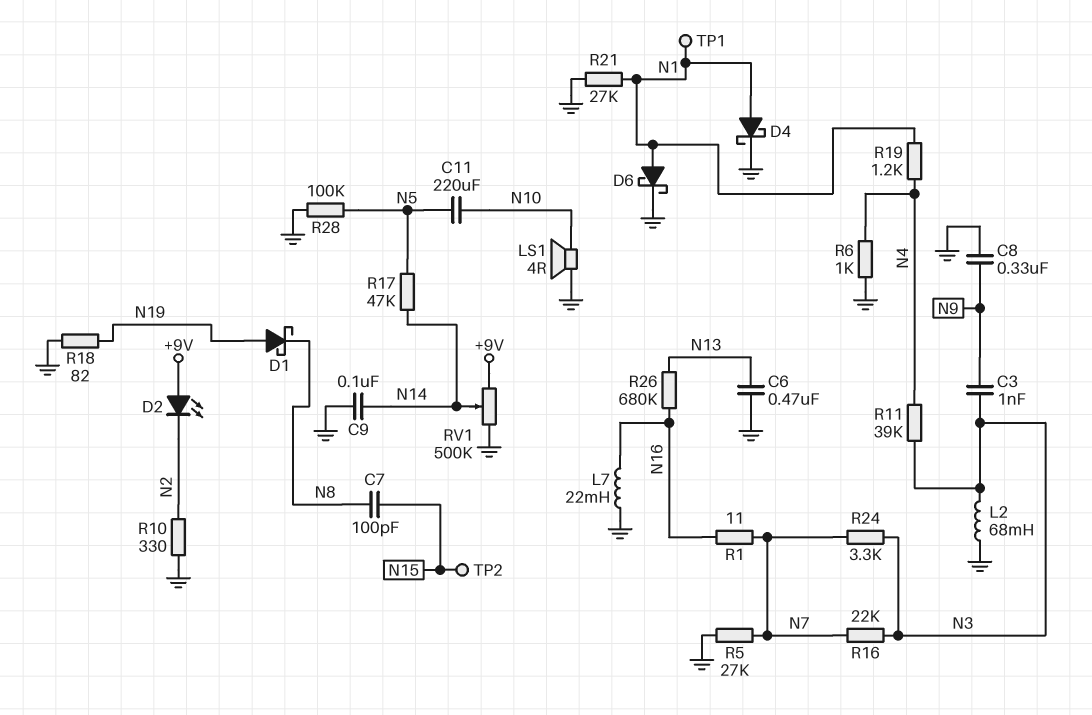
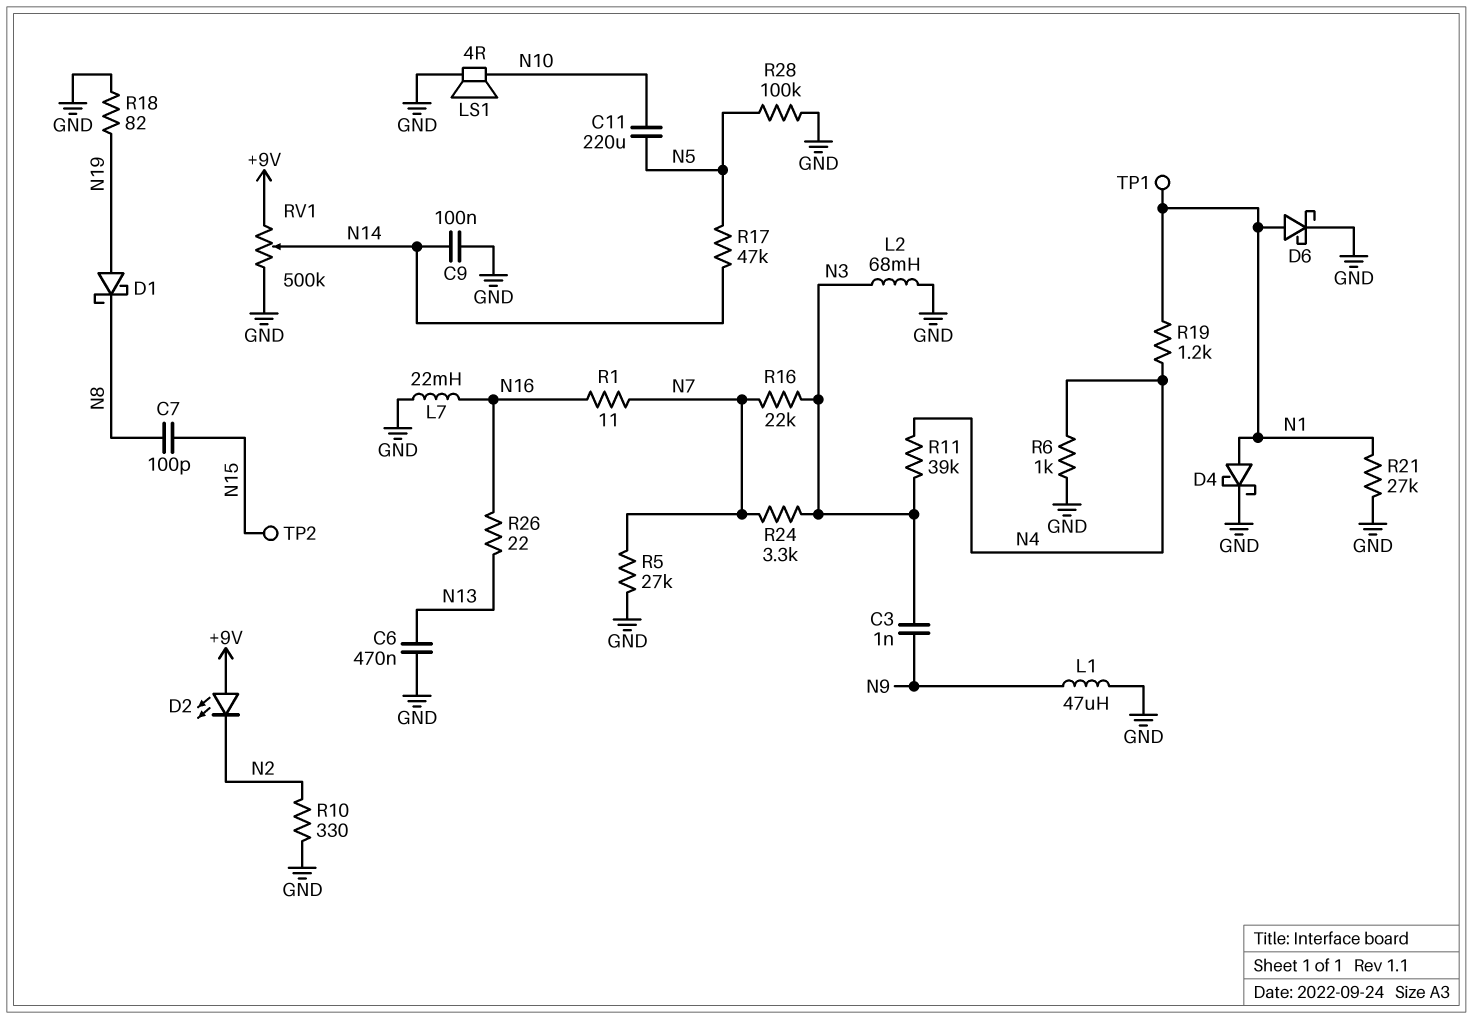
C8: 330nF (GND, N9) -> none
L1: none -> 47uH (GND, N9)
R26: 680k (N13, N16) -> 22 (N13, N16)

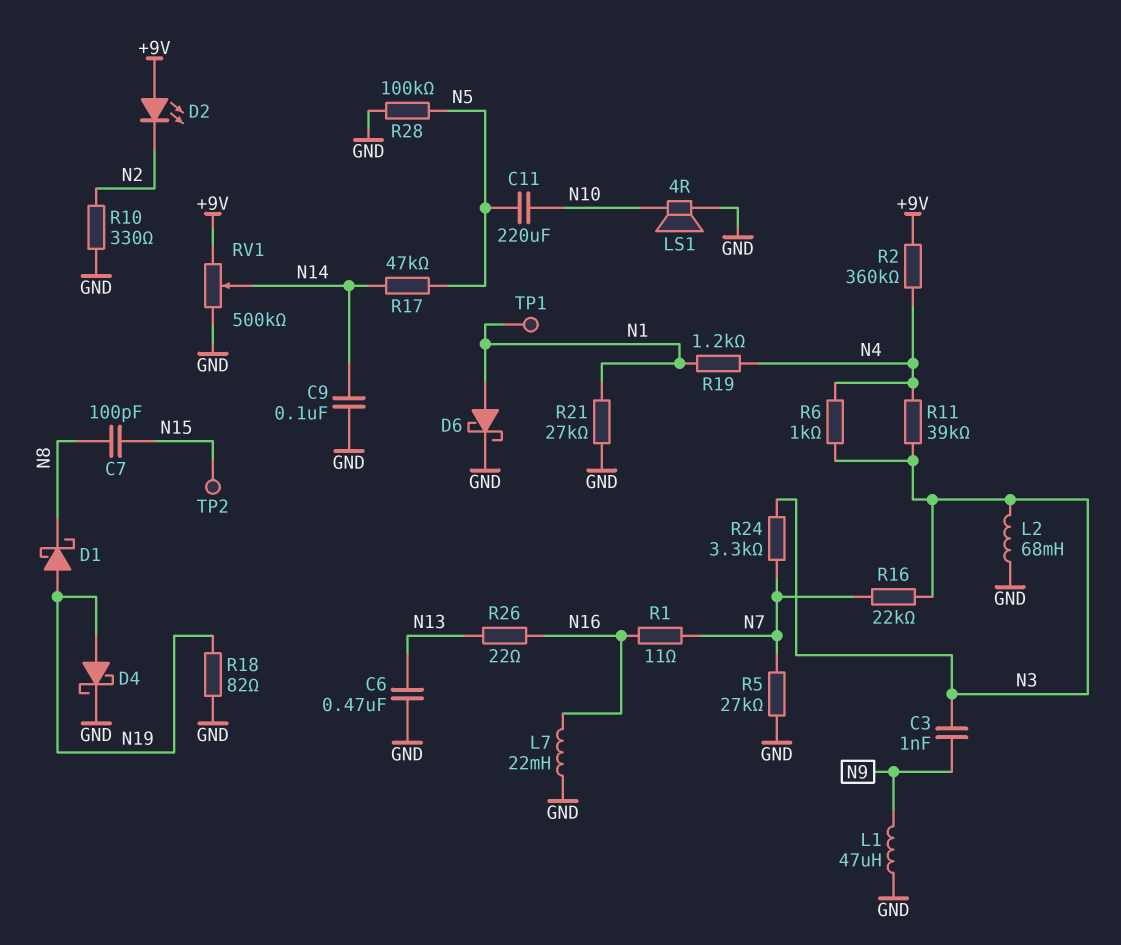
D4: schottky (A N1, K GND) -> schottky (A N19, K GND)
R2: none -> 360k (+9V, N4)
R6: 1k (GND, N4) -> 1k (N3, N4)

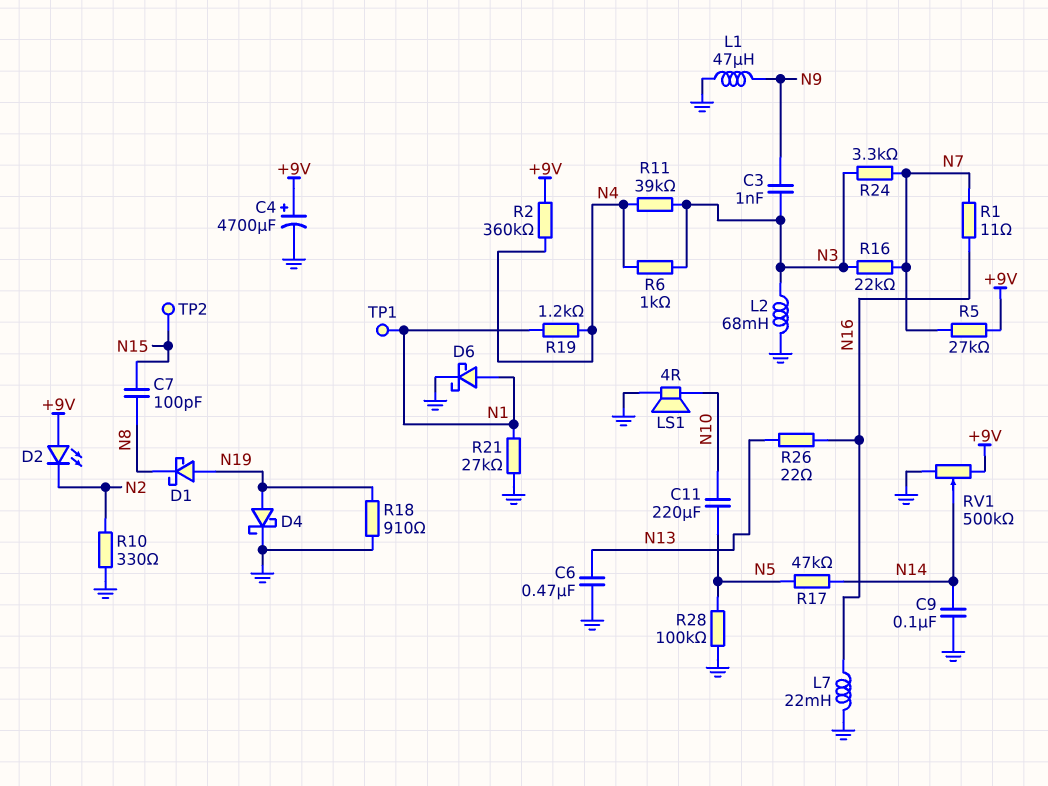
C4: none -> 4700uF (plus +9V, minus GND)
R5: 27k (GND, N7) -> 27k (+9V, N7)
R18: 82 (GND, N19) -> 910 (GND, N19)

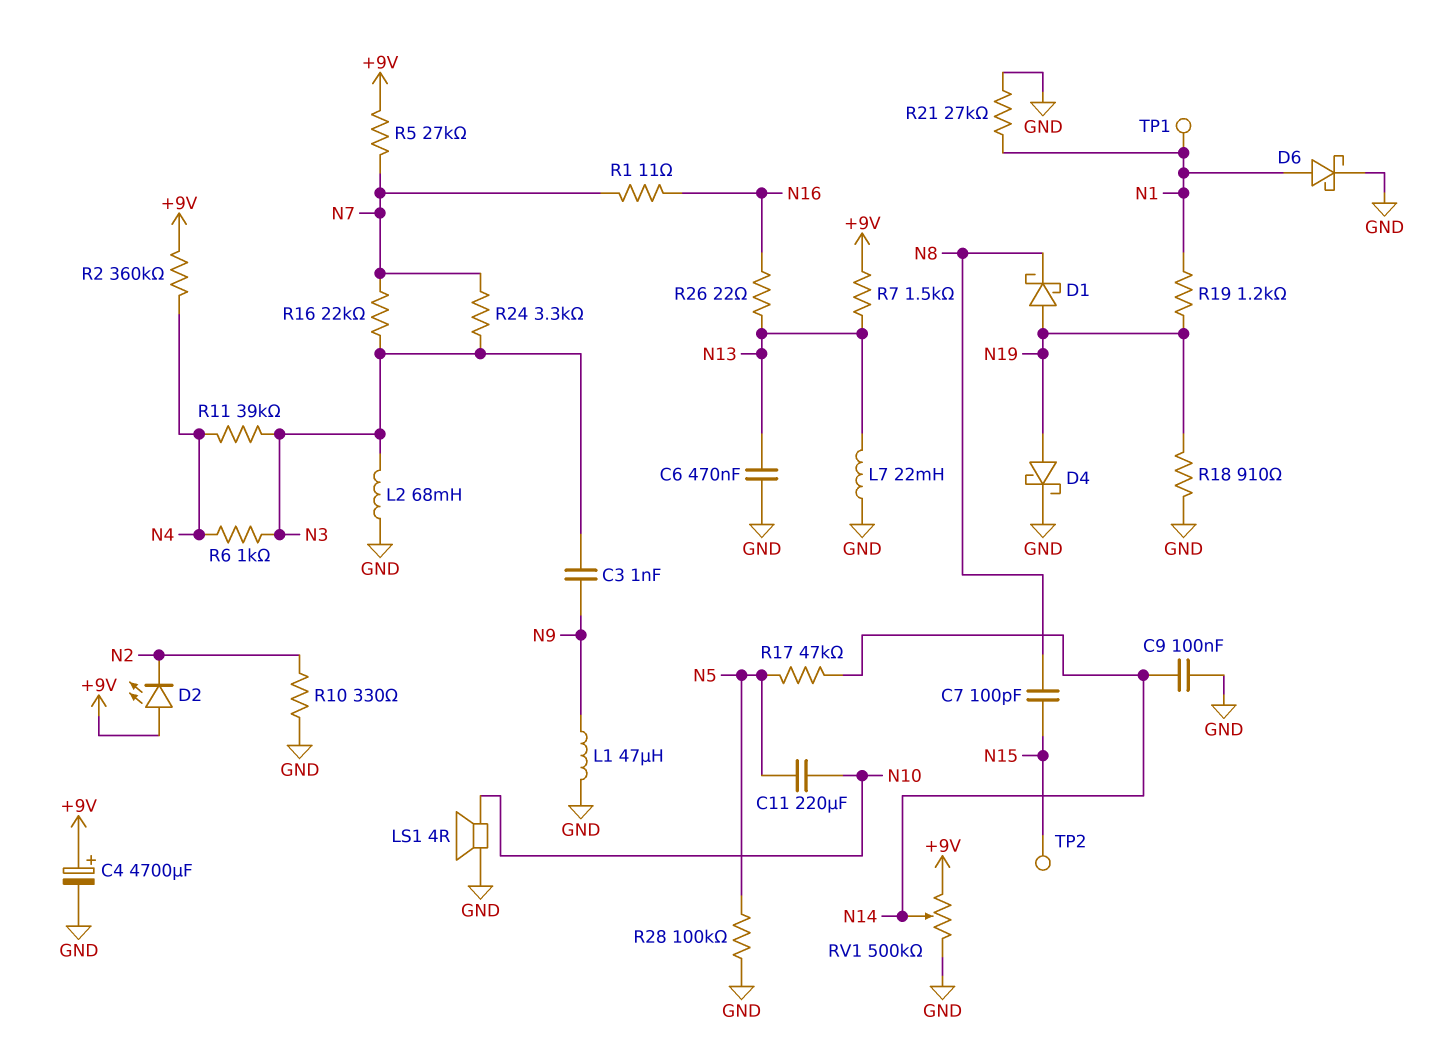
L7: 22mH (GND, N16) -> 22mH (GND, N13)
R7: none -> 1.5k (+9V, N13)
R19: 1.2k (N1, N4) -> 1.2k (N1, N19)

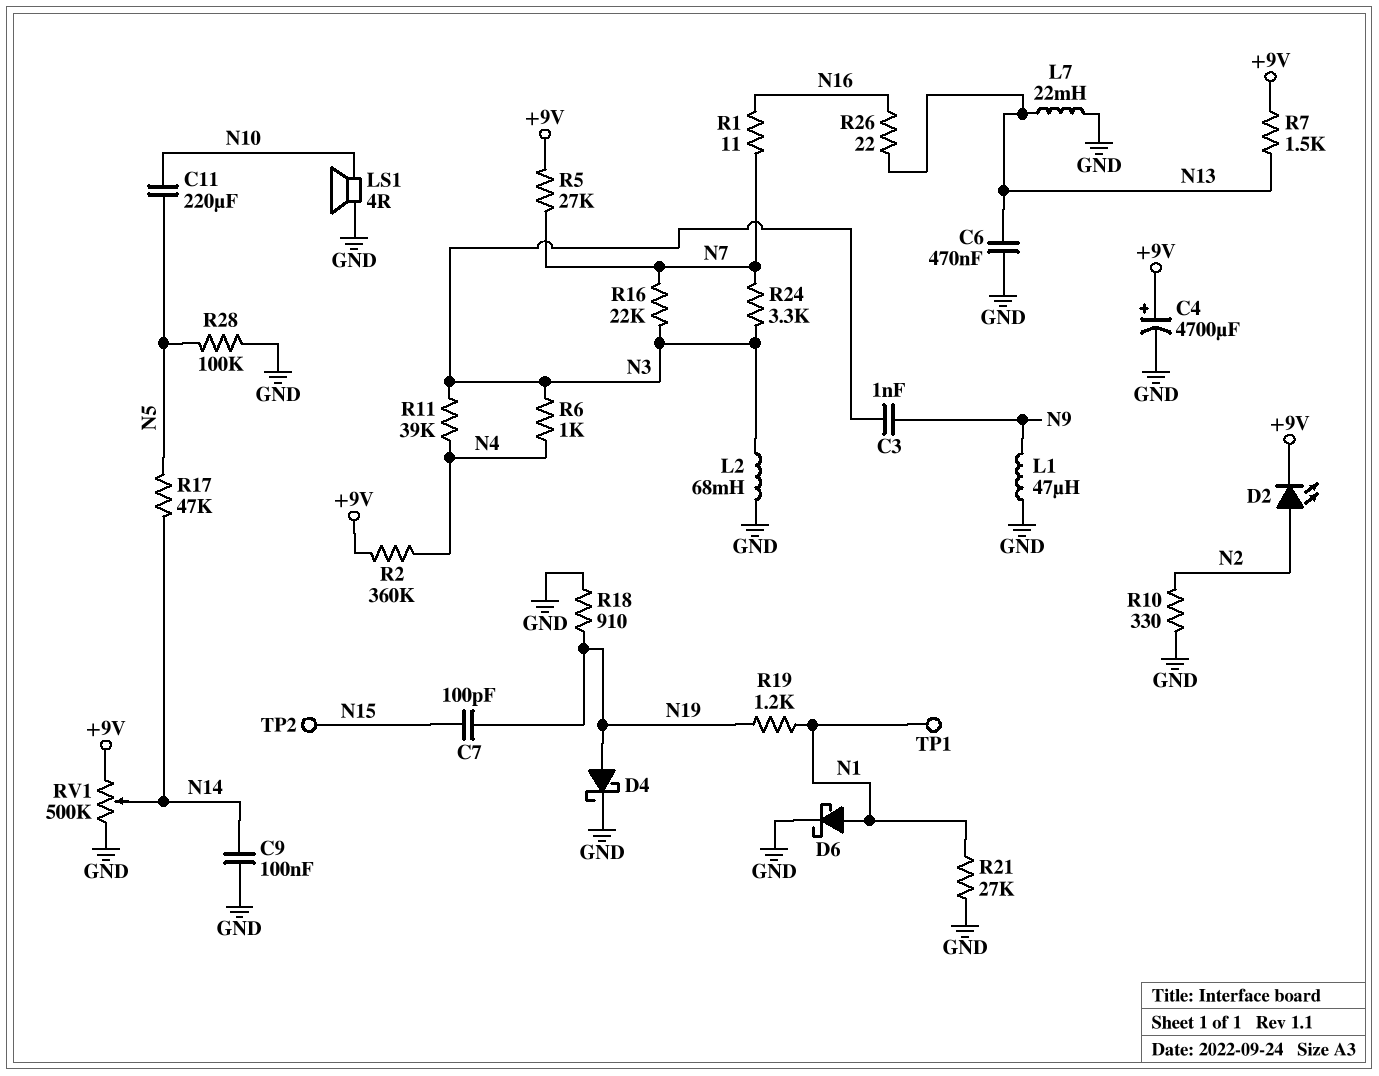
C7: 100pF (N8, N15) -> 100pF (N15, N19)
D1: schottky (A N19, K N8) -> none
D2: LED (A +9V, K N2) -> LED (A N2, K +9V)

